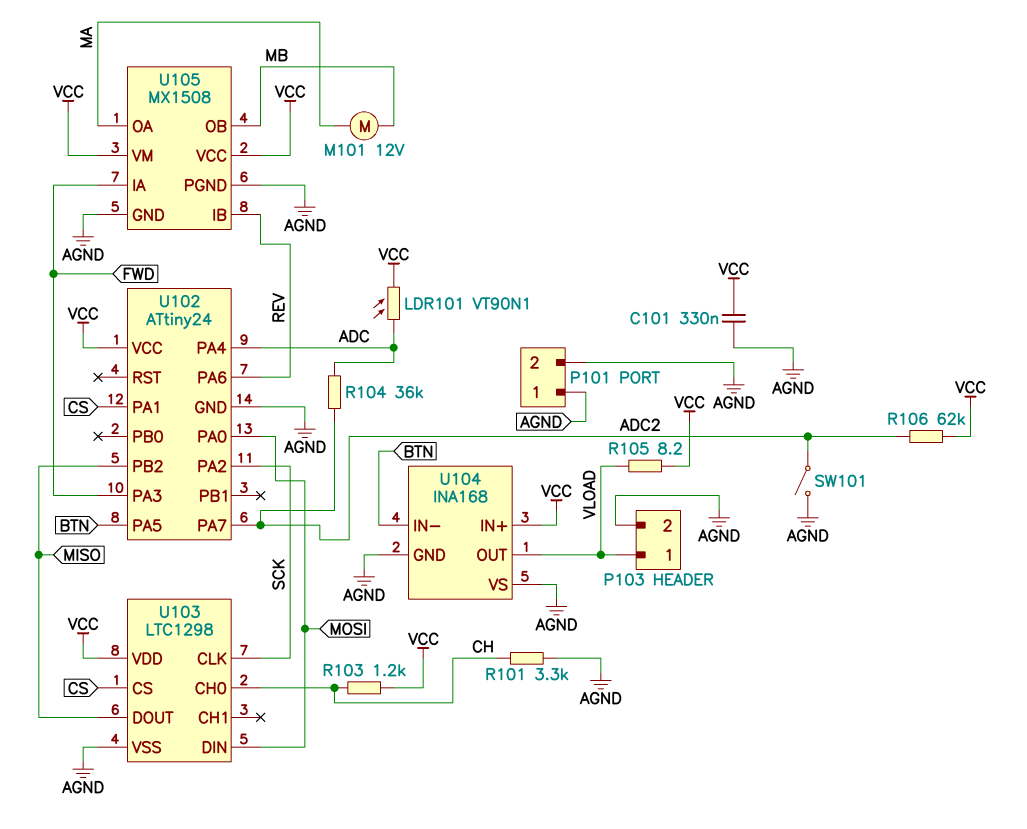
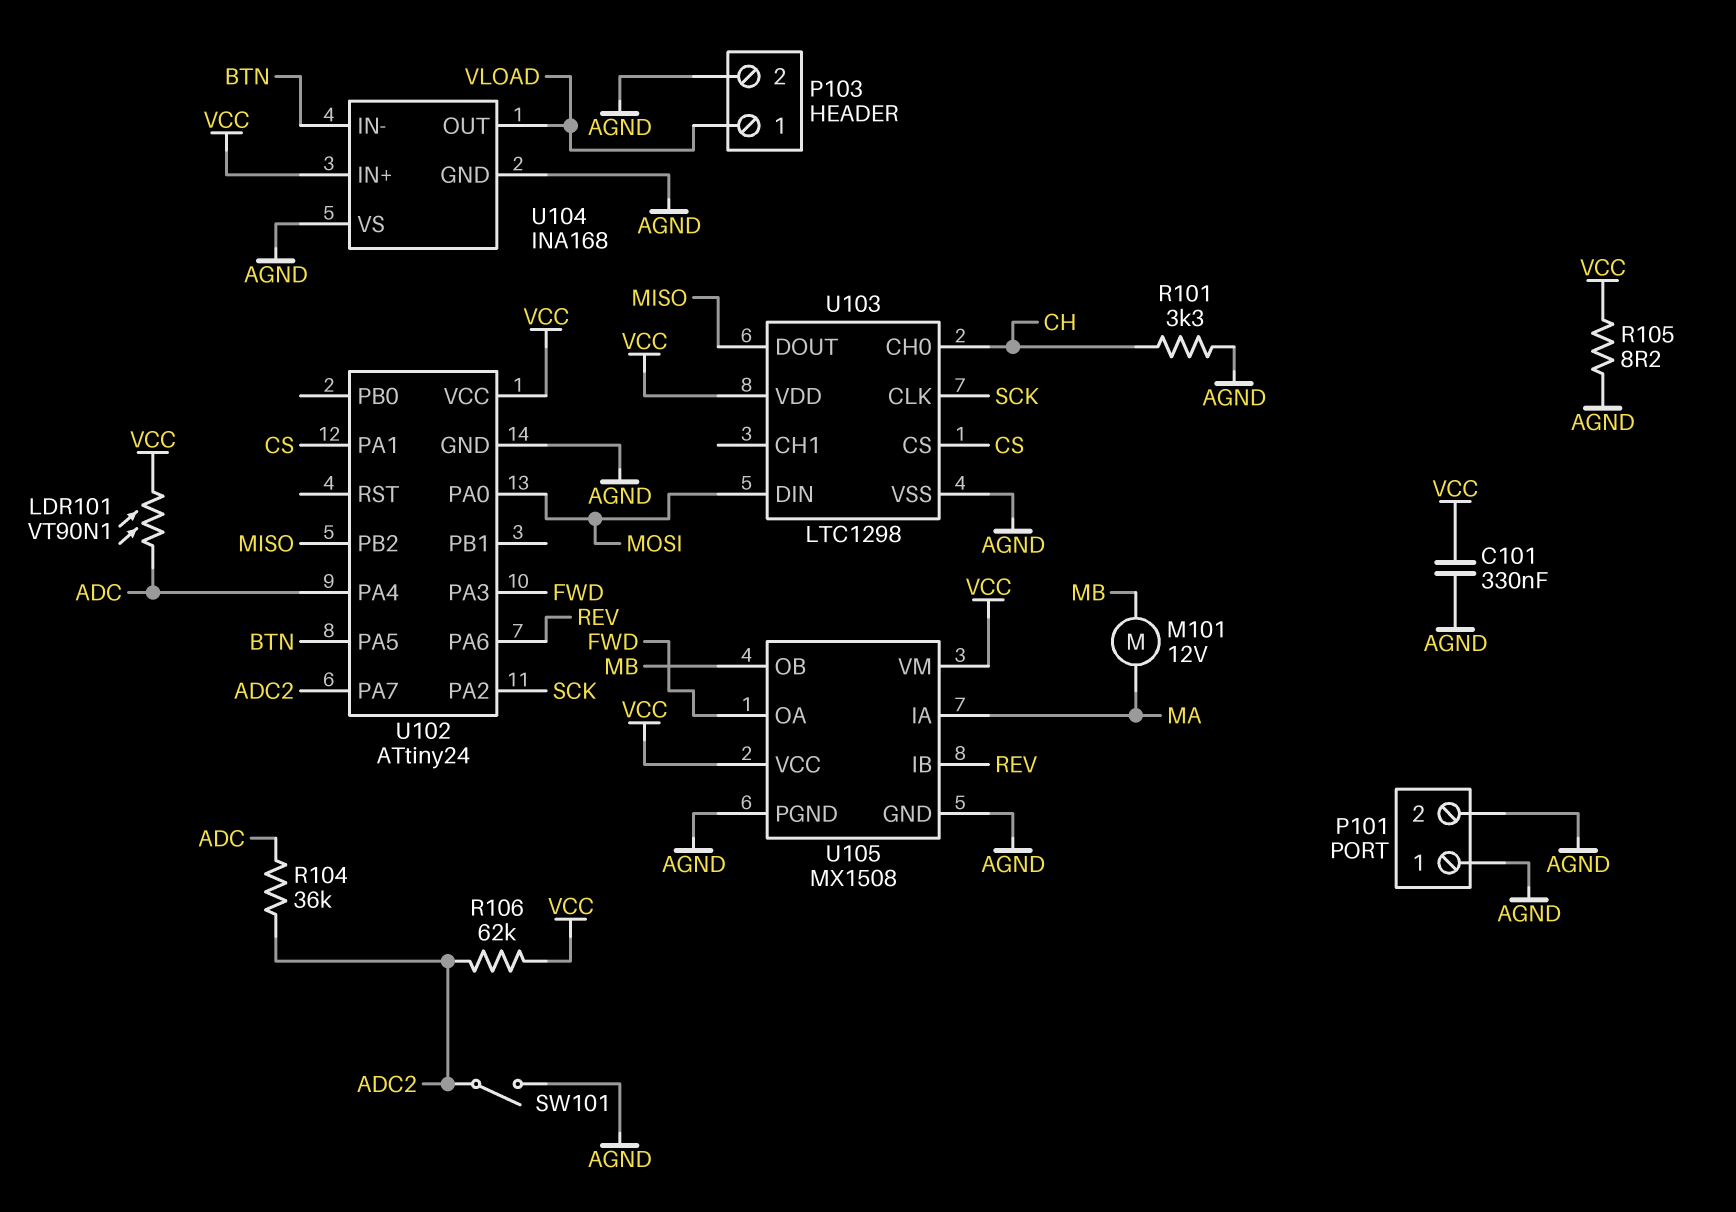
R103: 1.2k (CH, VCC) -> none
R105: 8.2 (VCC, VLOAD) -> 8.2 (AGND, VCC)
U105 pin IA: FWD -> MA
U105 pin OA: MA -> FWD

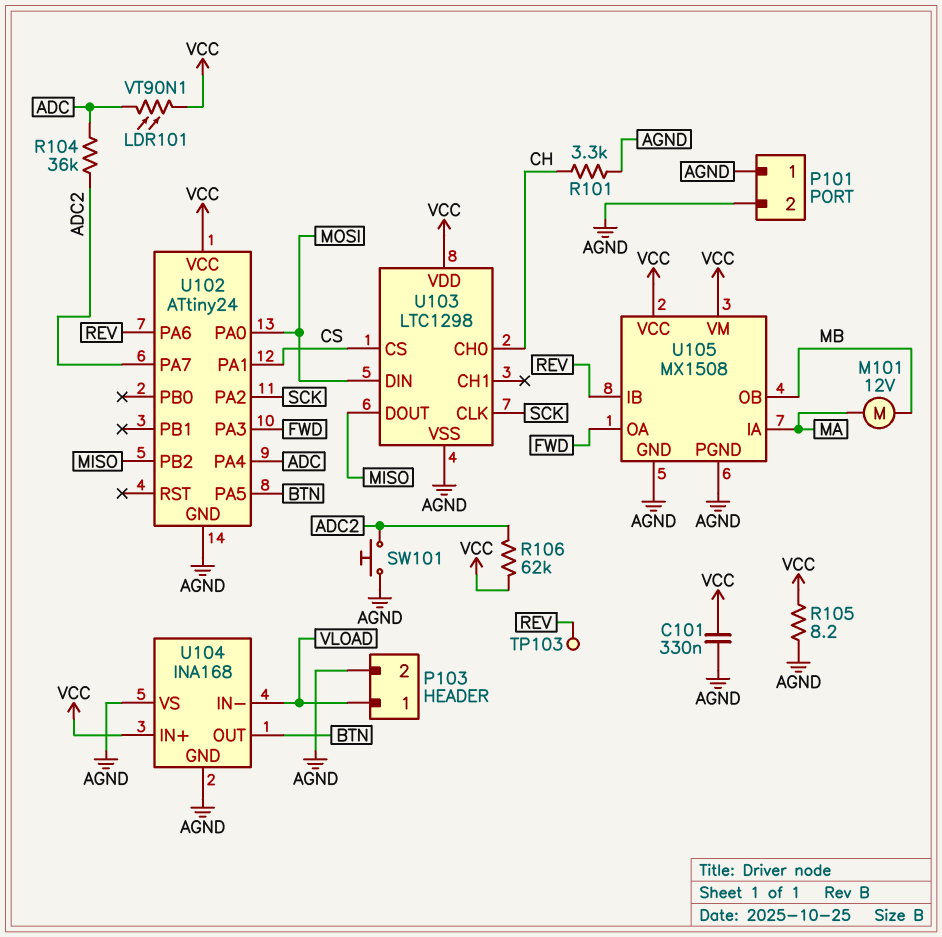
SW101: switch (ADC2, AGND) -> button (ADC2, AGND)
TP103: none -> test point (REV)
U104 pin IN-: BTN -> VLOAD
U104 pin OUT: VLOAD -> BTN

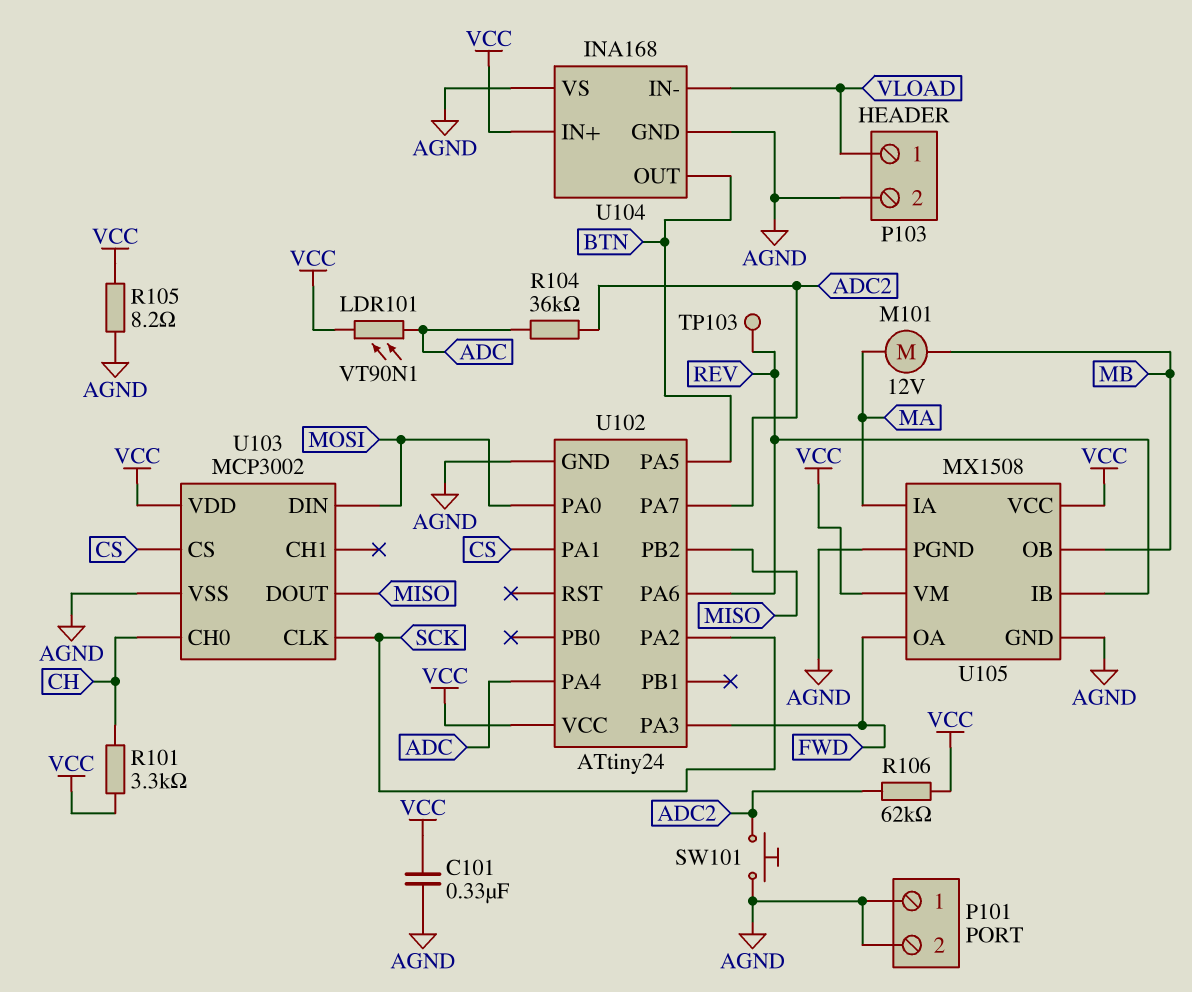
R101: 3.3k (AGND, CH) -> 3.3k (CH, VCC)
U103: LTC1298 -> MCP3002

